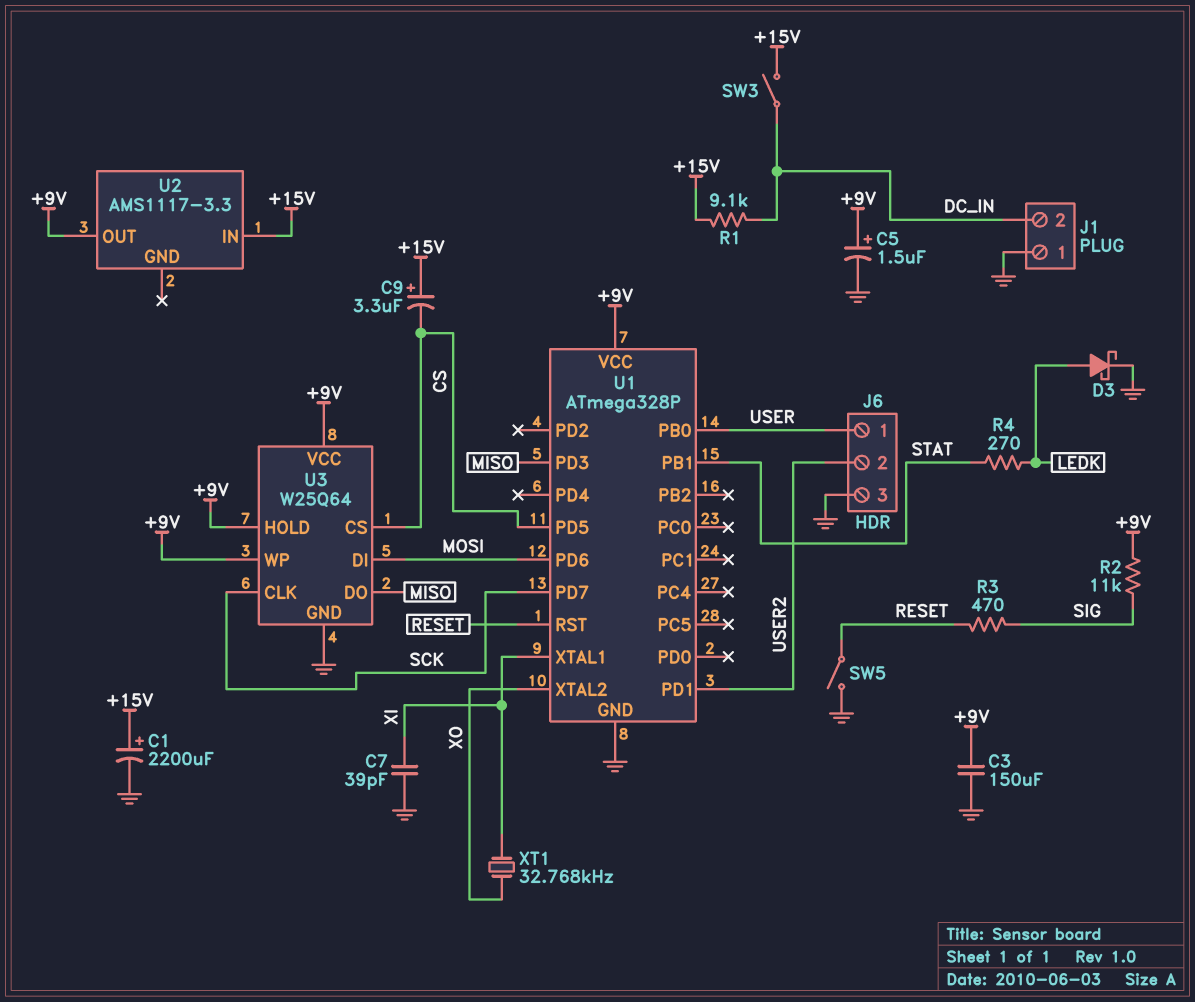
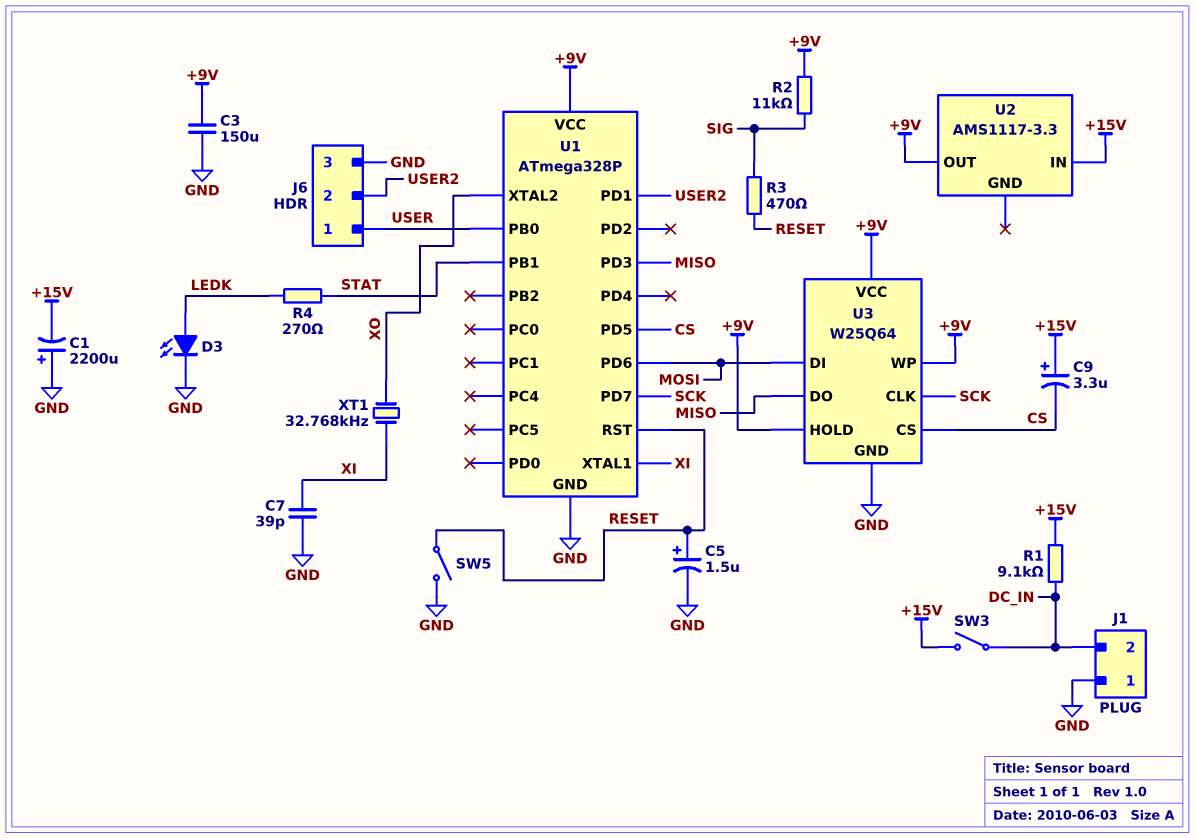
C1: 2200uF (plus +15V, minus GND) -> 2200uF (plus GND, minus +15V)
C5: 1.5uF (plus +9V, minus GND) -> 1.5uF (plus RESET, minus GND)
D3: schottky (A LEDK, K GND) -> LED (A LEDK, K GND)

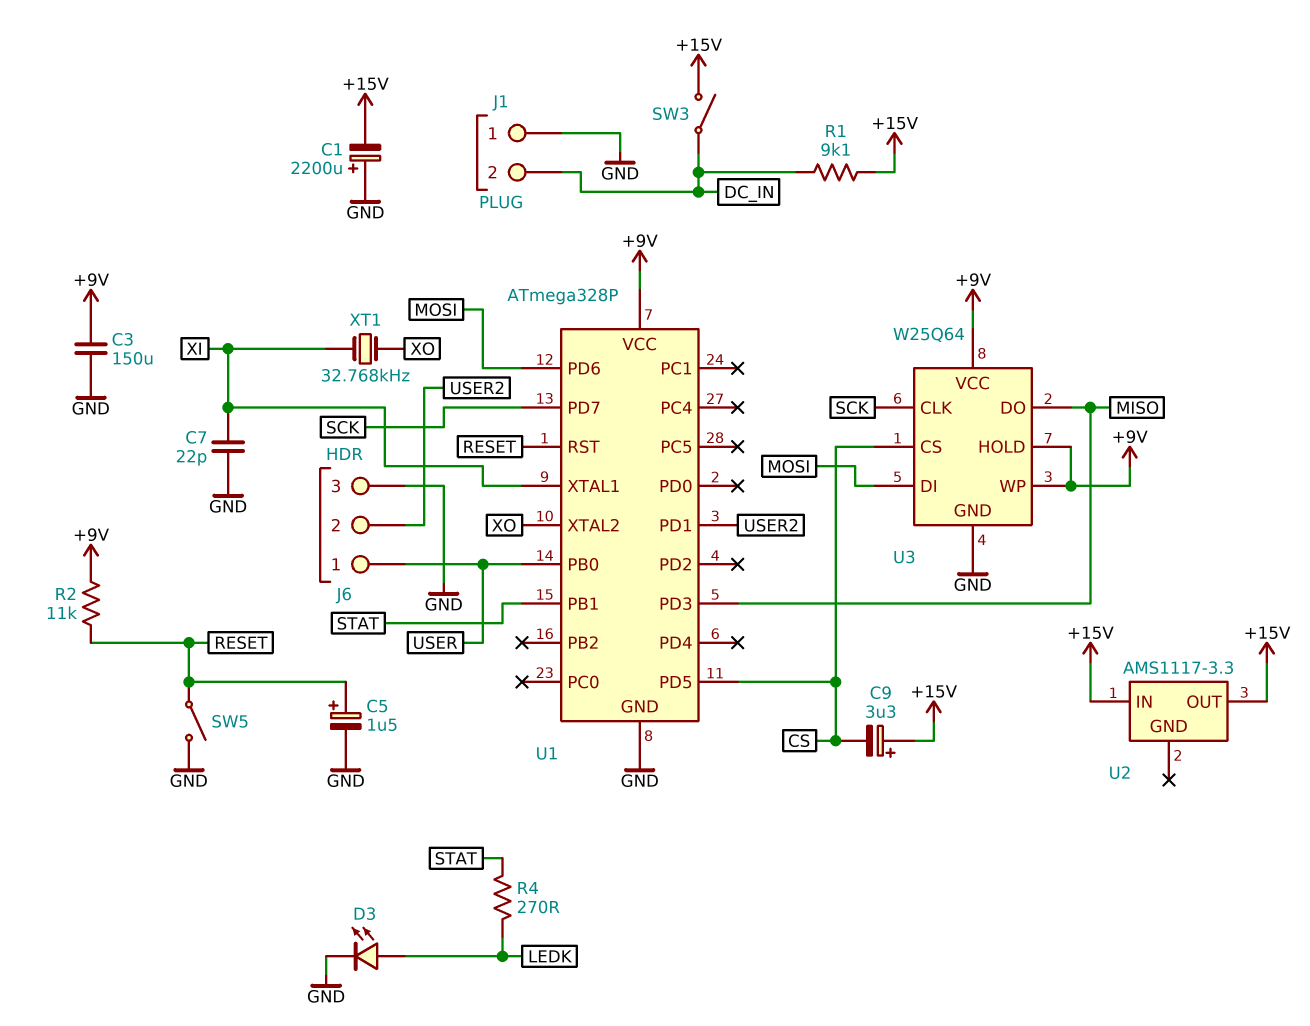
C7: 39pF (GND, XI) -> 22pF (GND, XI)
R2: 11k (+9V, SIG) -> 11k (+9V, RESET)
R3: 470 (RESET, SIG) -> none
U2 pin OUT: +9V -> +15V

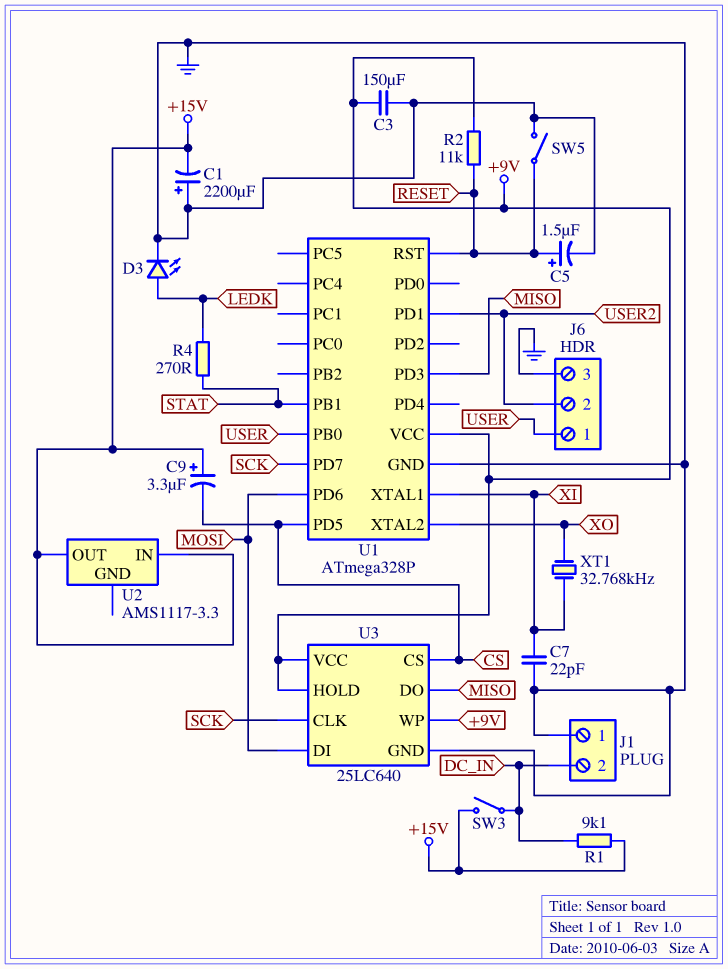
U3: W25Q64 -> 25LC640

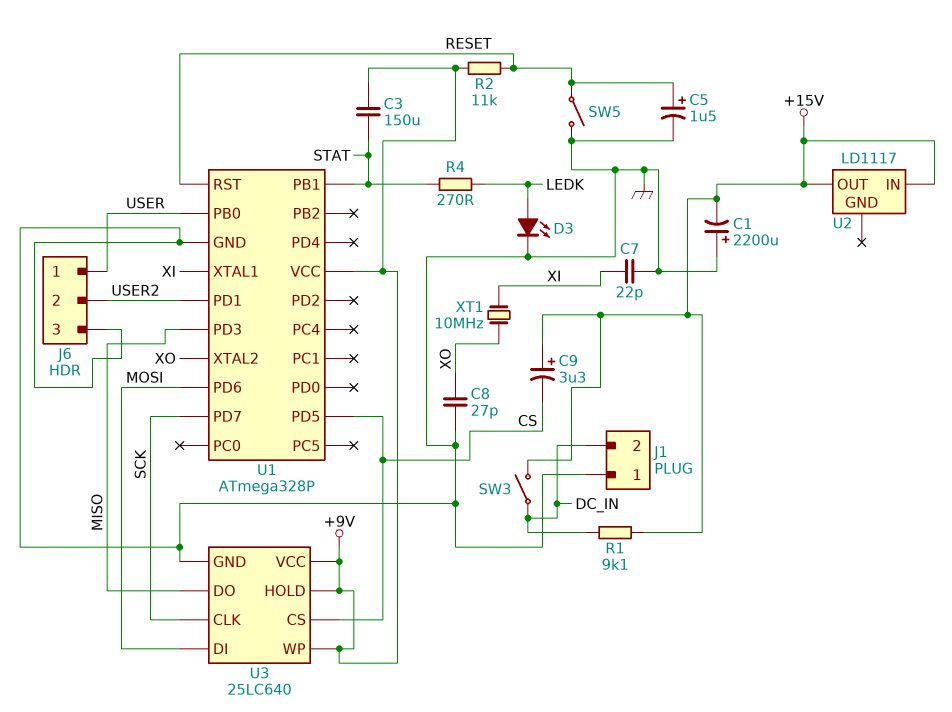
C3: 150uF (+9V, GND) -> 150uF (+9V, STAT)
C8: none -> 27pF (GND, XO)
U2: AMS1117-3.3 -> LD1117
XT1: 32.768kHz (XI, XO) -> 10MHz (XI, XO)

